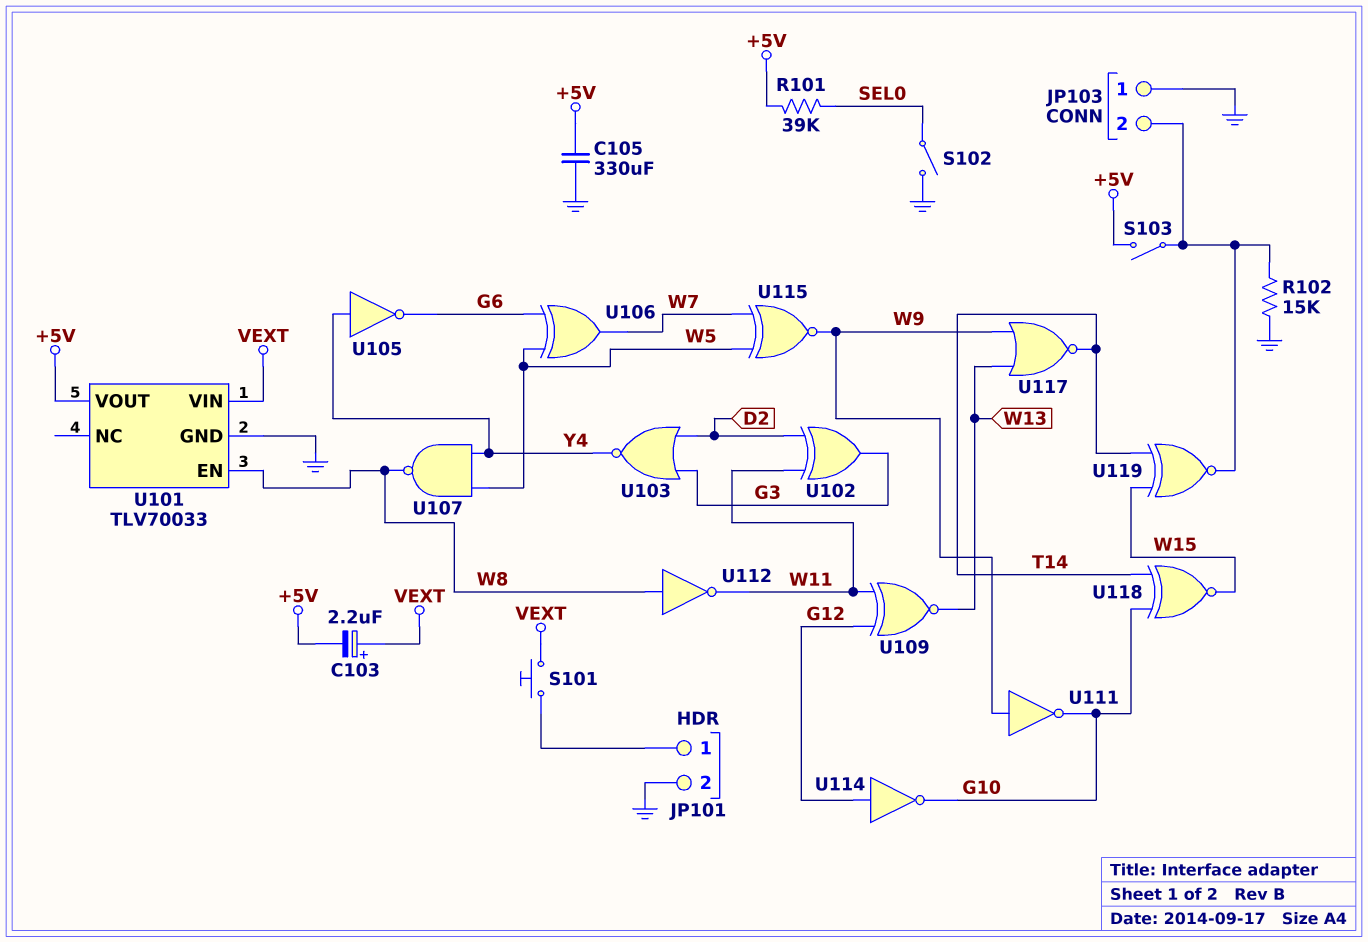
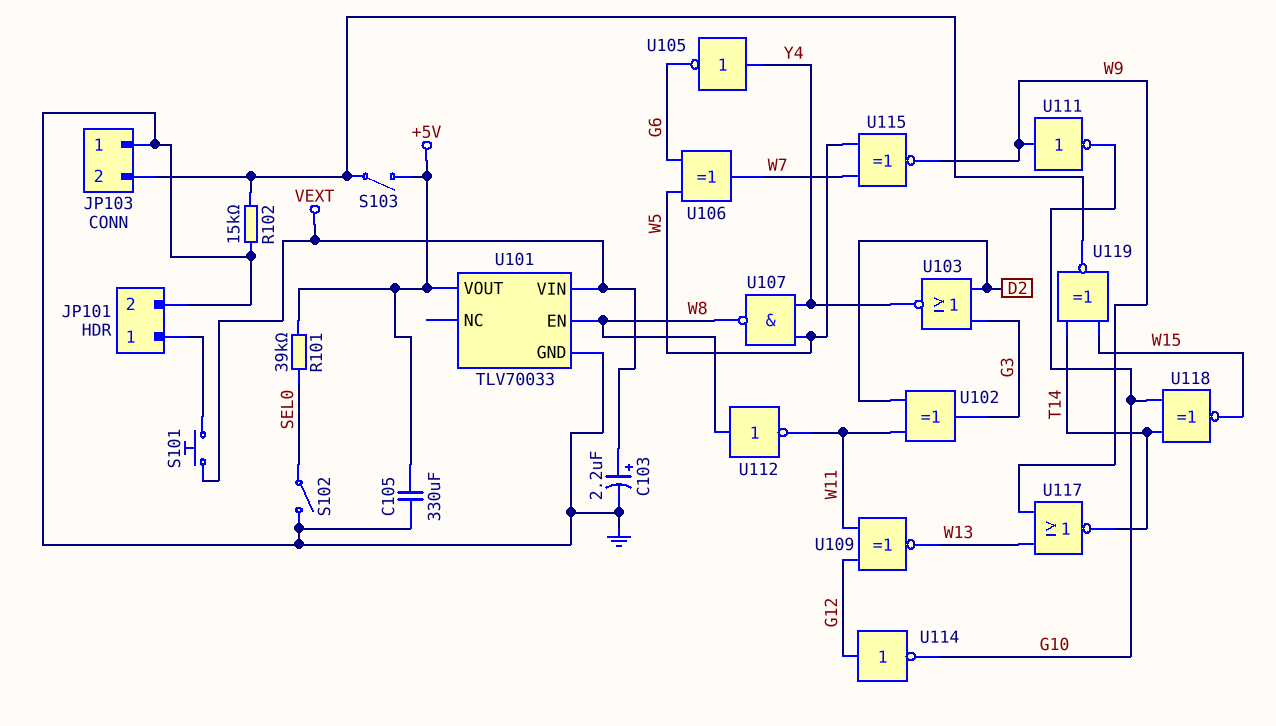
C103: 2.2uF (plus VEXT, minus +5V) -> 2.2uF (plus VEXT, minus GND)

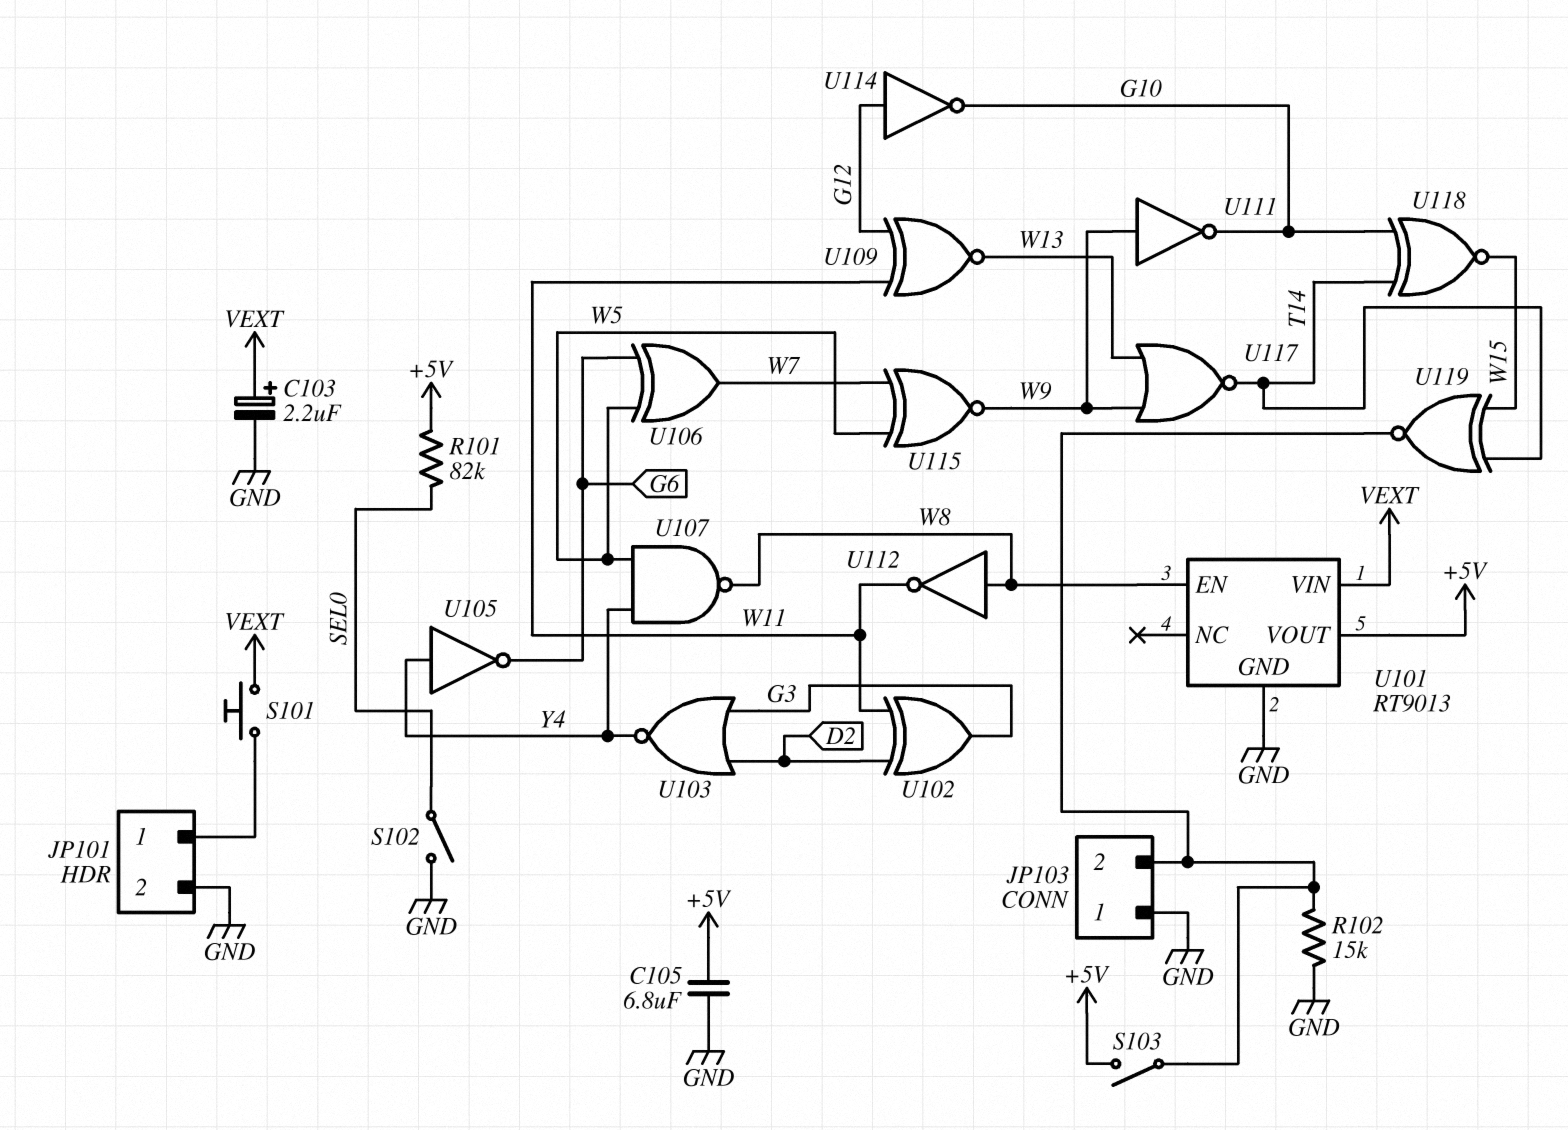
C105: 330uF (+5V, GND) -> 6.8uF (+5V, GND)
R101: 39k (+5V, SEL0) -> 82k (+5V, SEL0)
U101: TLV70033 -> RT9013

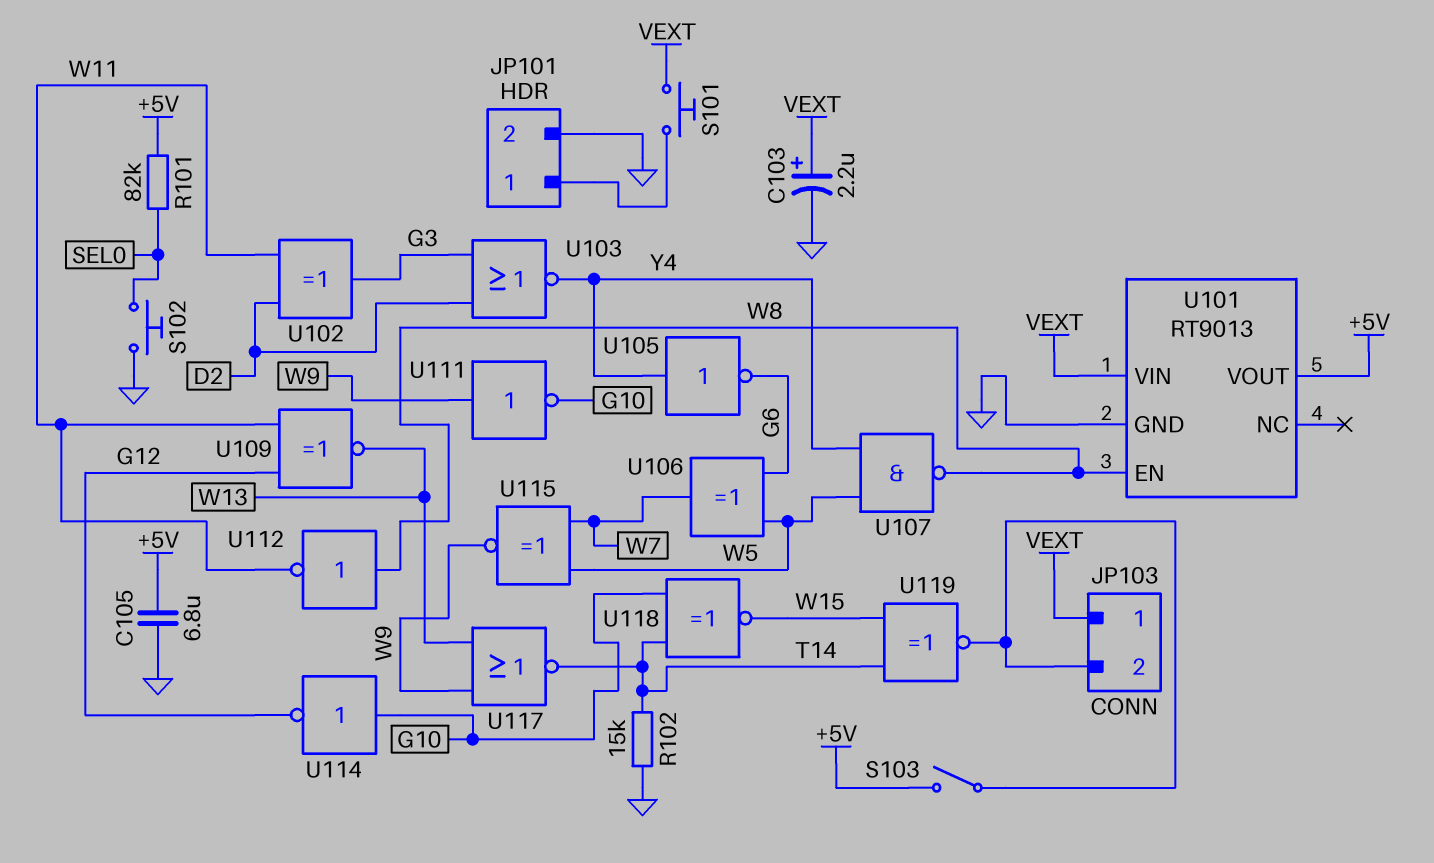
JP103 pin 1: GND -> VEXT
R102: 15k (GND, JP103/2) -> 15k (GND, T14)
S102: switch (GND, SEL0) -> button (GND, SEL0)
U114: NOT (in G12, out G10) -> NOT (in G10, out G12)

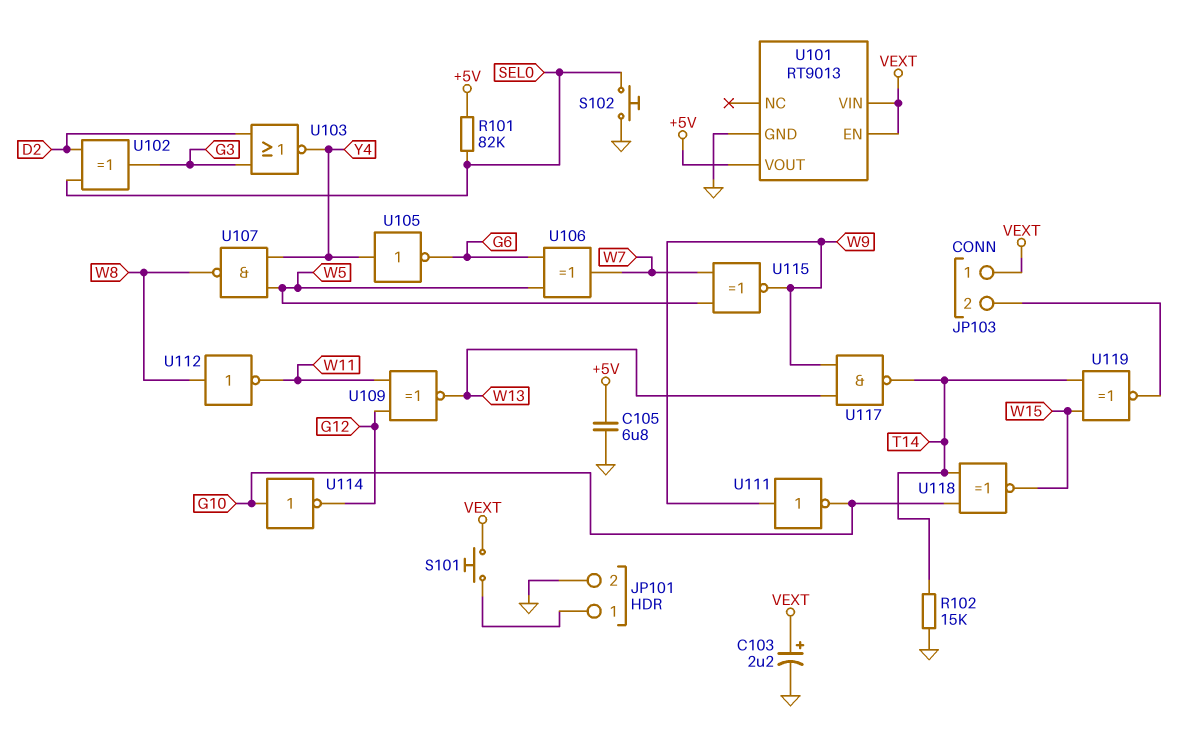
S103: switch (+5V, JP103/2) -> none
U101 pin EN: W8 -> VEXT
U102: XOR (in D2, in W11, out G3) -> XOR (in D2, in SEL0, out G3)
U117: NOR (in W9, in W13, out T14) -> NAND (in W9, in W13, out T14)

